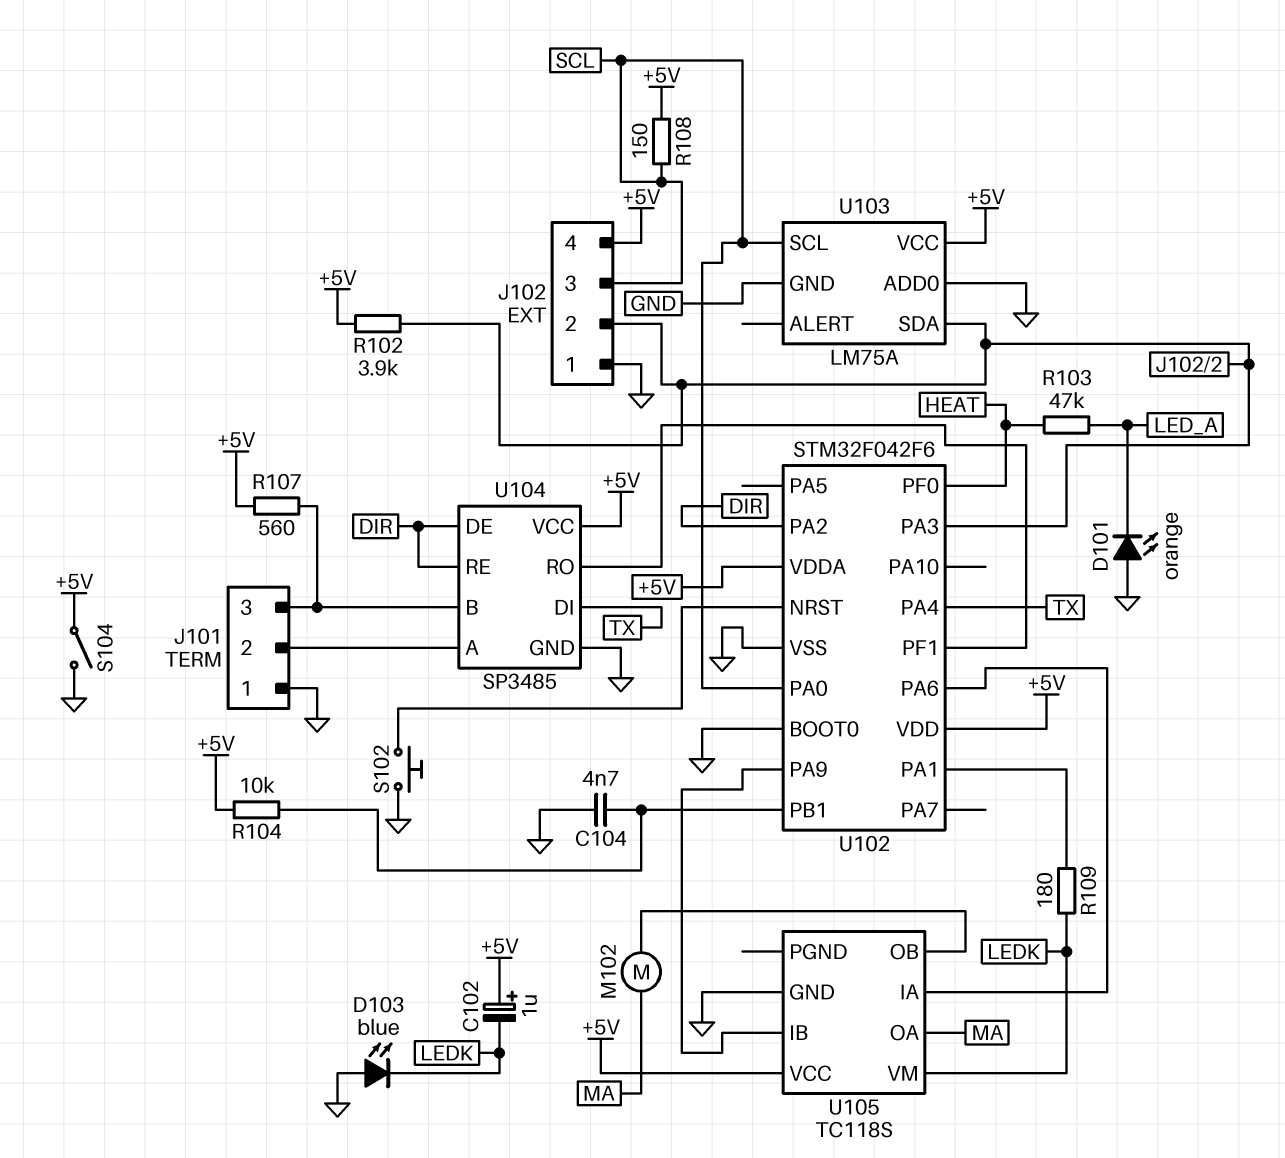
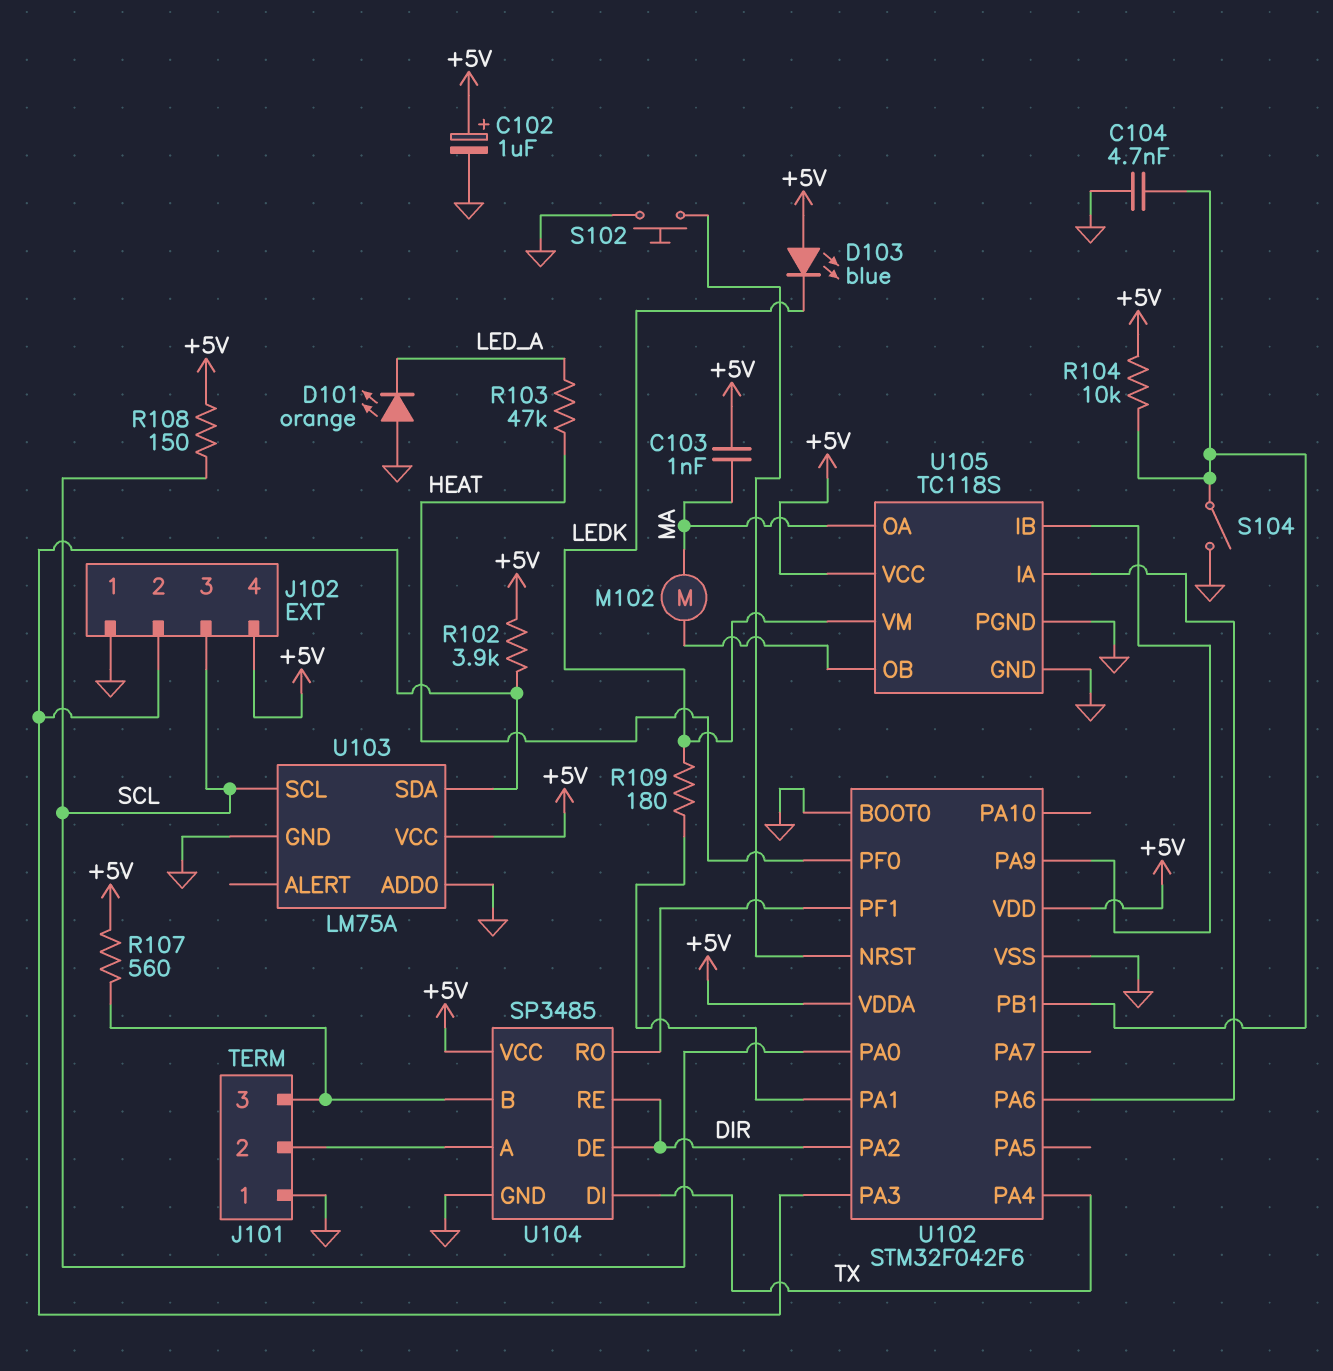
C102: 1uF (plus +5V, minus LEDK) -> 1uF (plus +5V, minus GND)
C103: none -> 1nF (+5V, MA)
D103: LED blue (A GND, K LEDK) -> LED blue (A +5V, K LEDK)
S104: switch (+5V, GND) -> switch (GND, U102/PB1)
U105 pin PGND: none -> GND

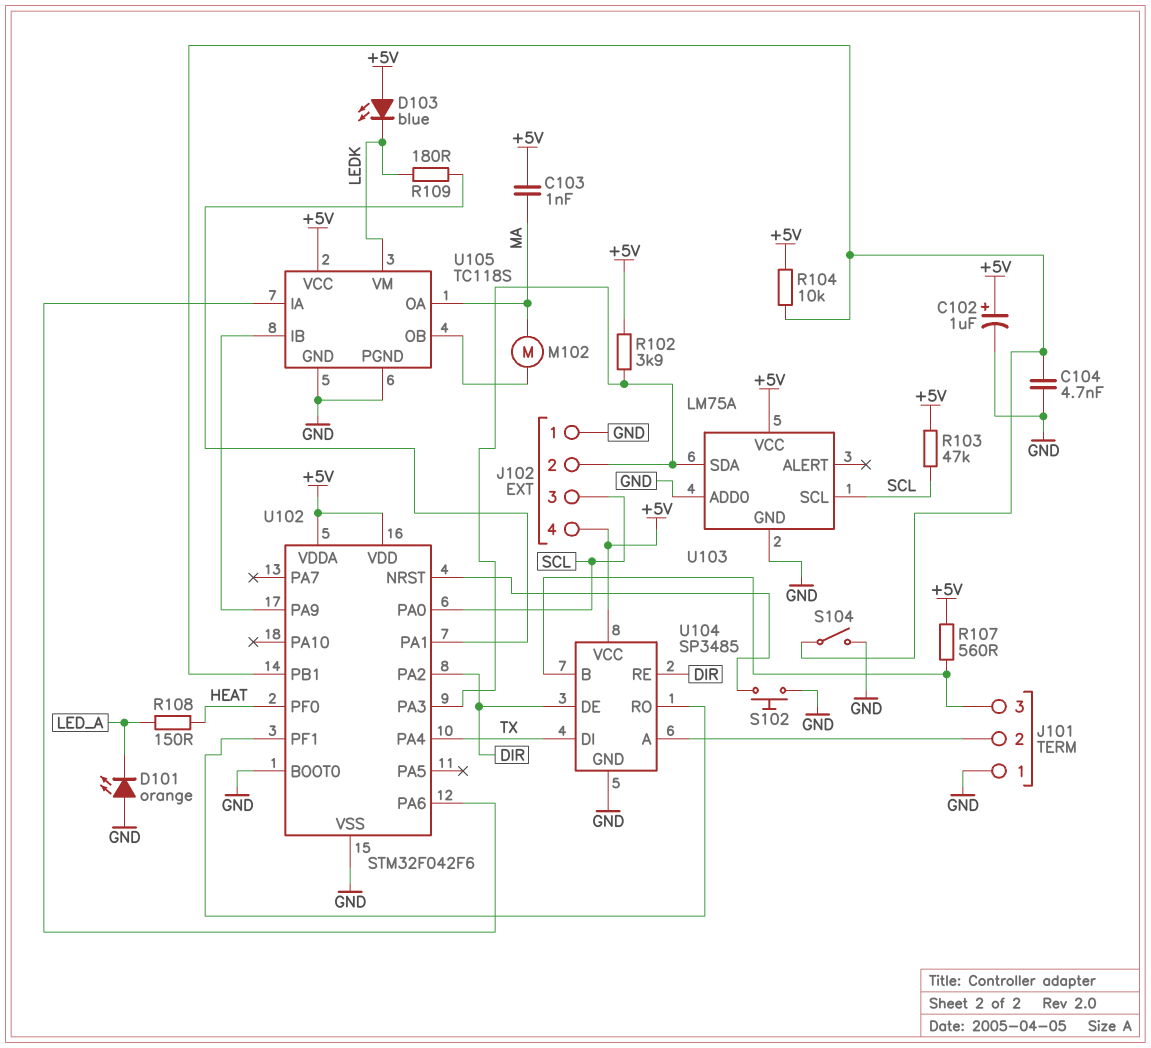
R103: 47k (HEAT, LED_A) -> 47k (+5V, SCL)
R108: 150 (+5V, SCL) -> 150 (HEAT, LED_A)

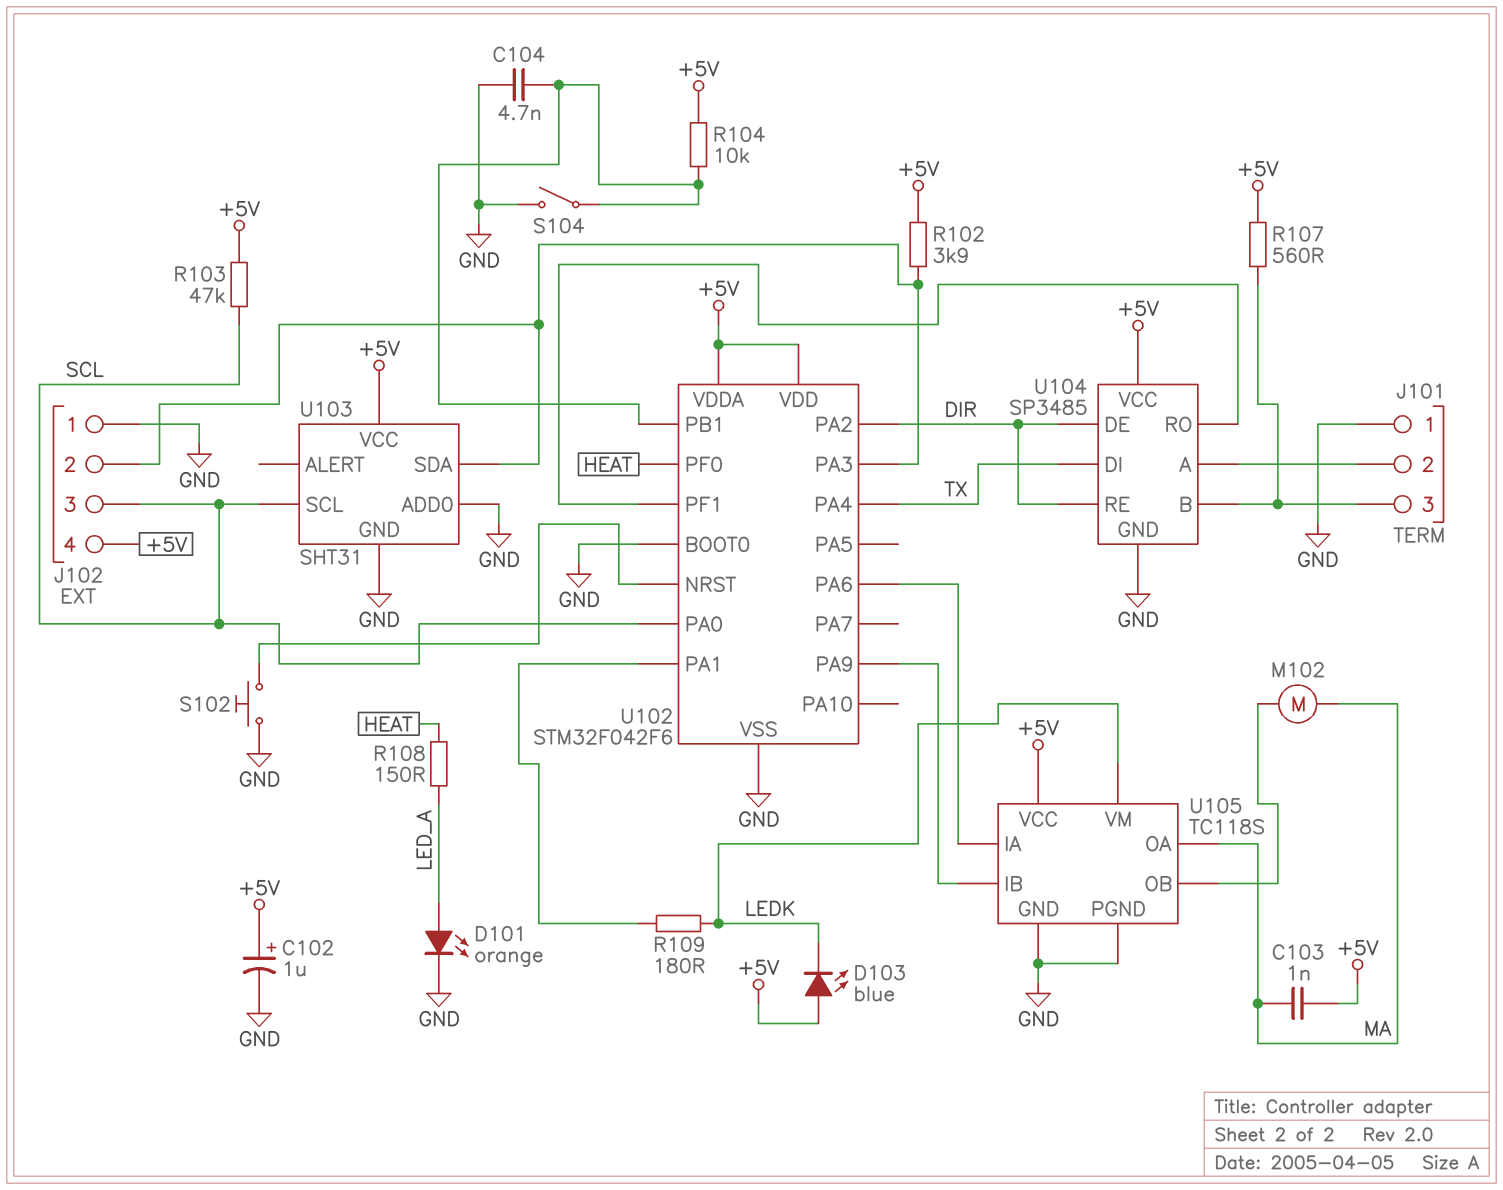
D101: LED orange (A GND, K LED_A) -> LED orange (A LED_A, K GND)
U103: LM75A -> SHT31

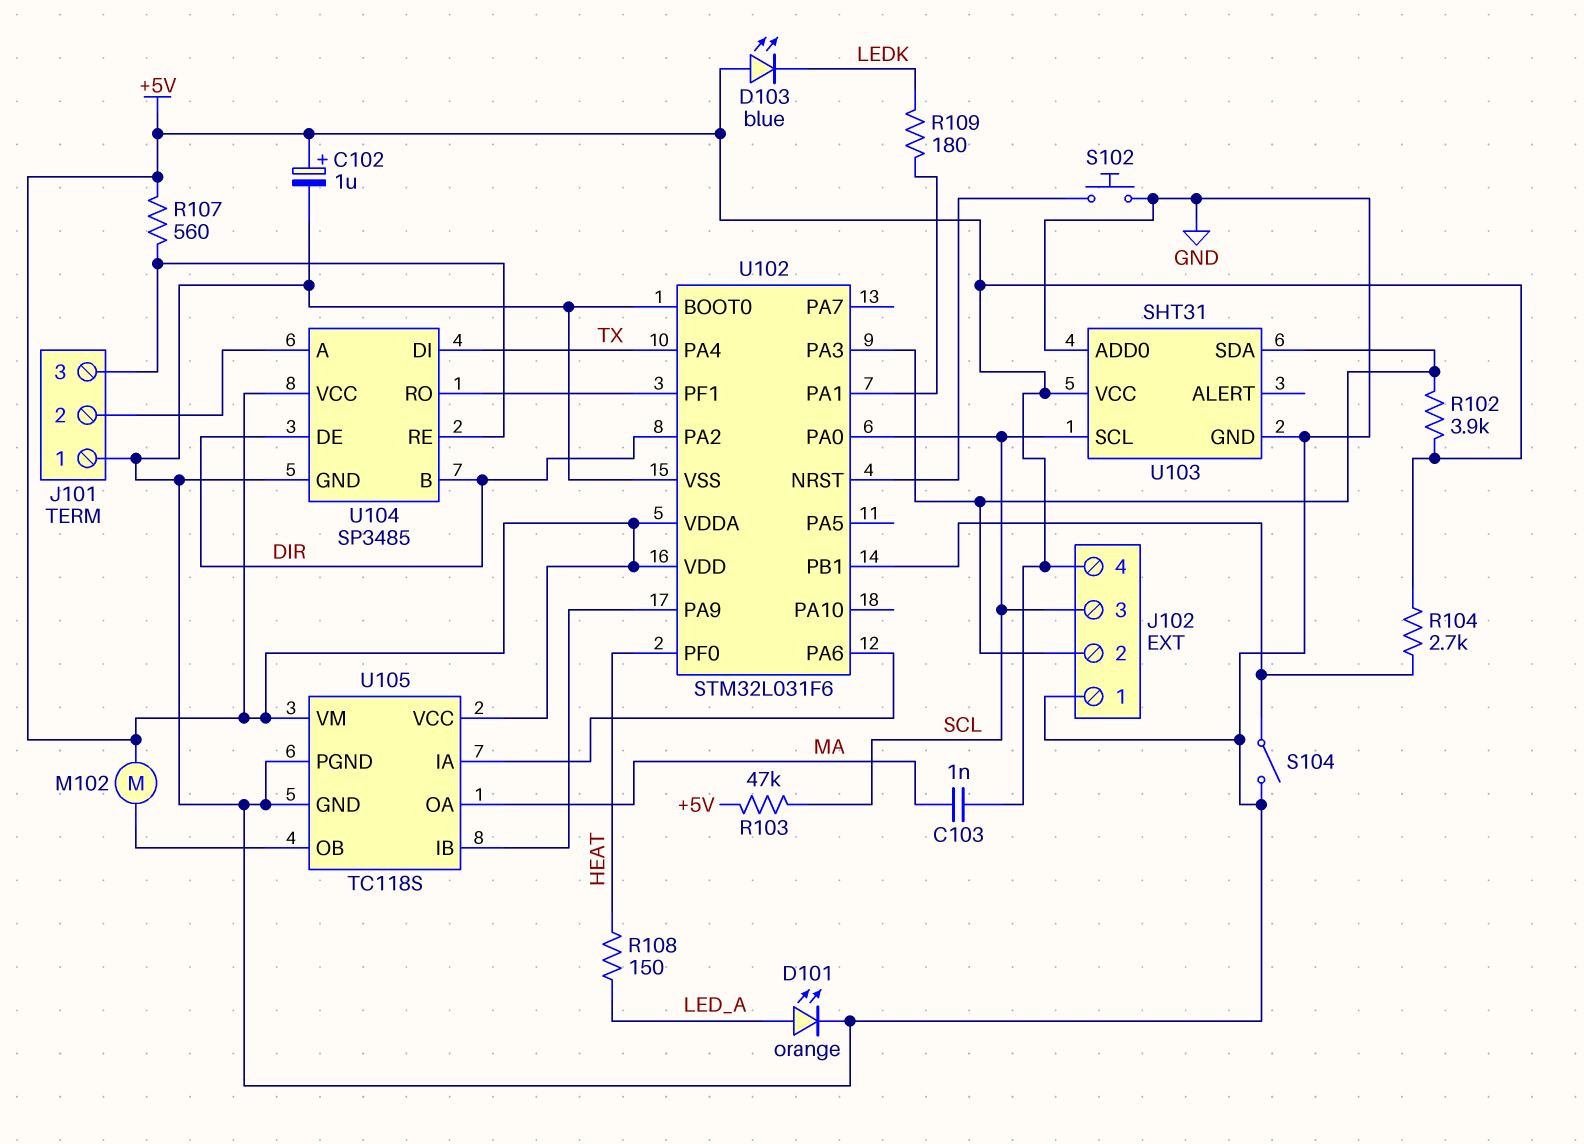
C104: 4.7nF (GND, U102/PB1) -> none
M102: motor (MA, U105/OB) -> motor (+5V, U105/OB)
R104: 10k (+5V, U102/PB1) -> 2.7k (+5V, U102/PB1)
U102: STM32F042F6 -> STM32L031F6
U104 pin B: J101/3 -> DIR
U104 pin RE: DIR -> J101/3
U105 pin VM: LEDK -> +5V

